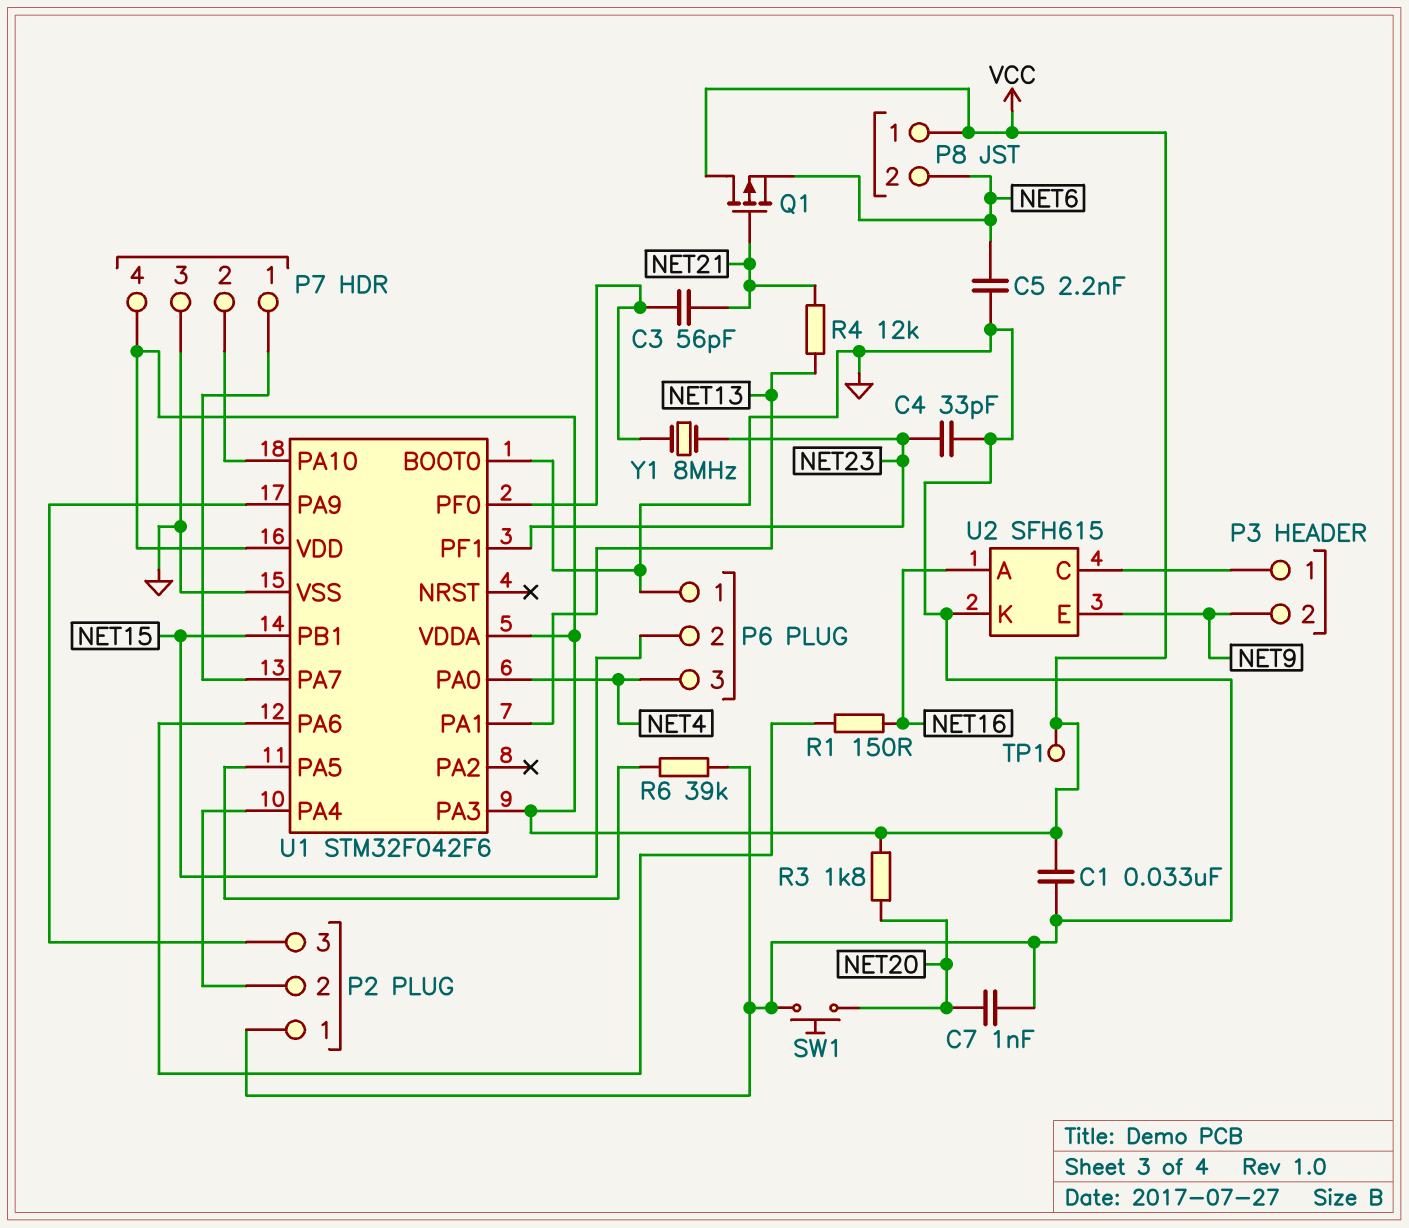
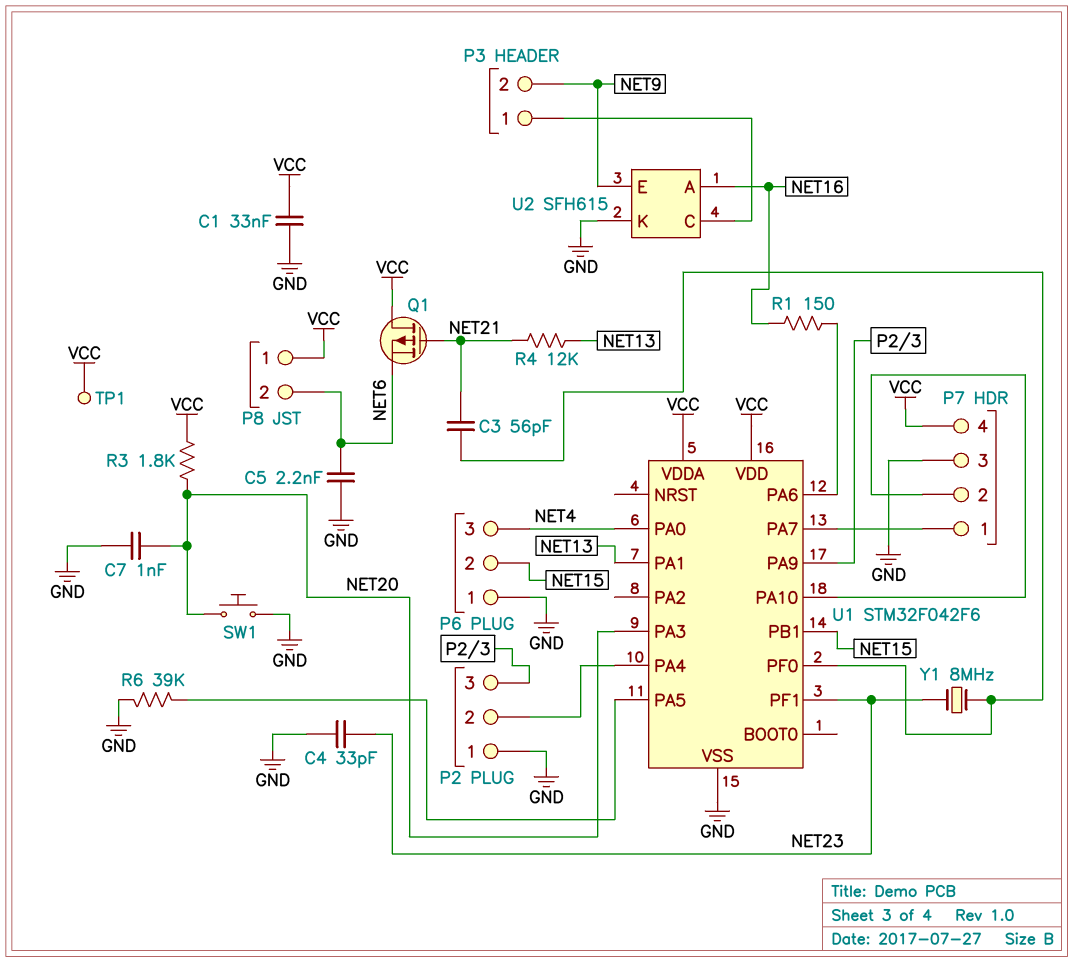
U1 pin BOOT0: GND -> none
U1 pin PA3: VCC -> NET20

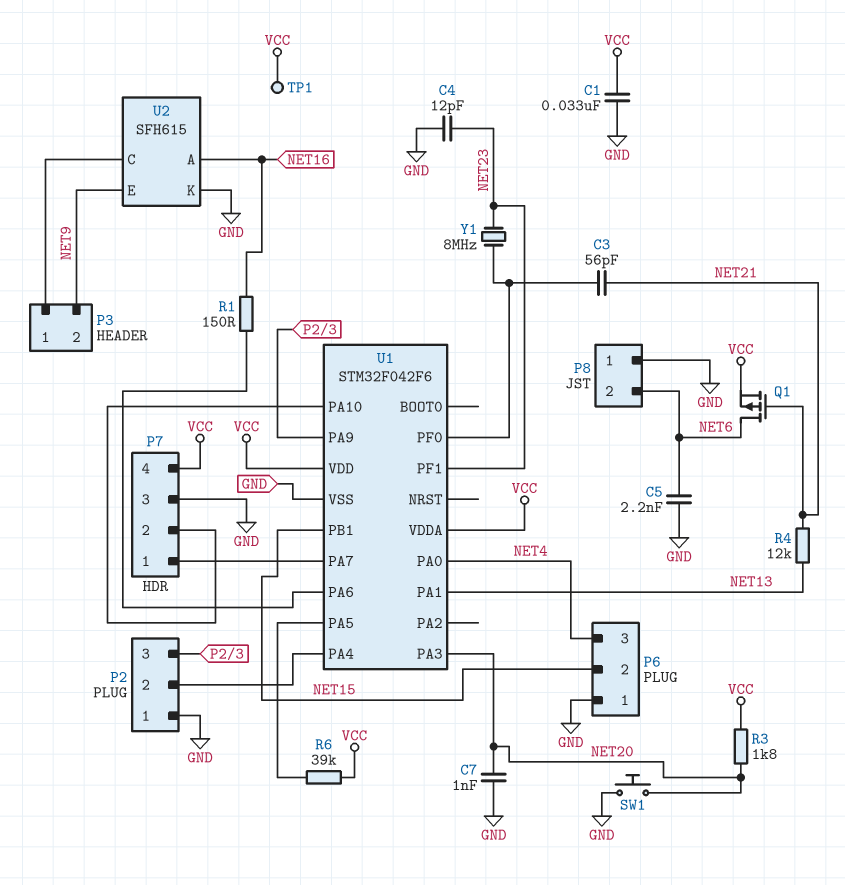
C4: 33pF (GND, NET23) -> 12pF (GND, NET23)
P8 pin 1: VCC -> GND
Q1: PMOS (G NET21, D VCC, S NET6) -> PMOS (G NET21, D NET6, S VCC)
R6: 39k (GND, U1/PA5) -> 39k (U1/PA5, VCC)

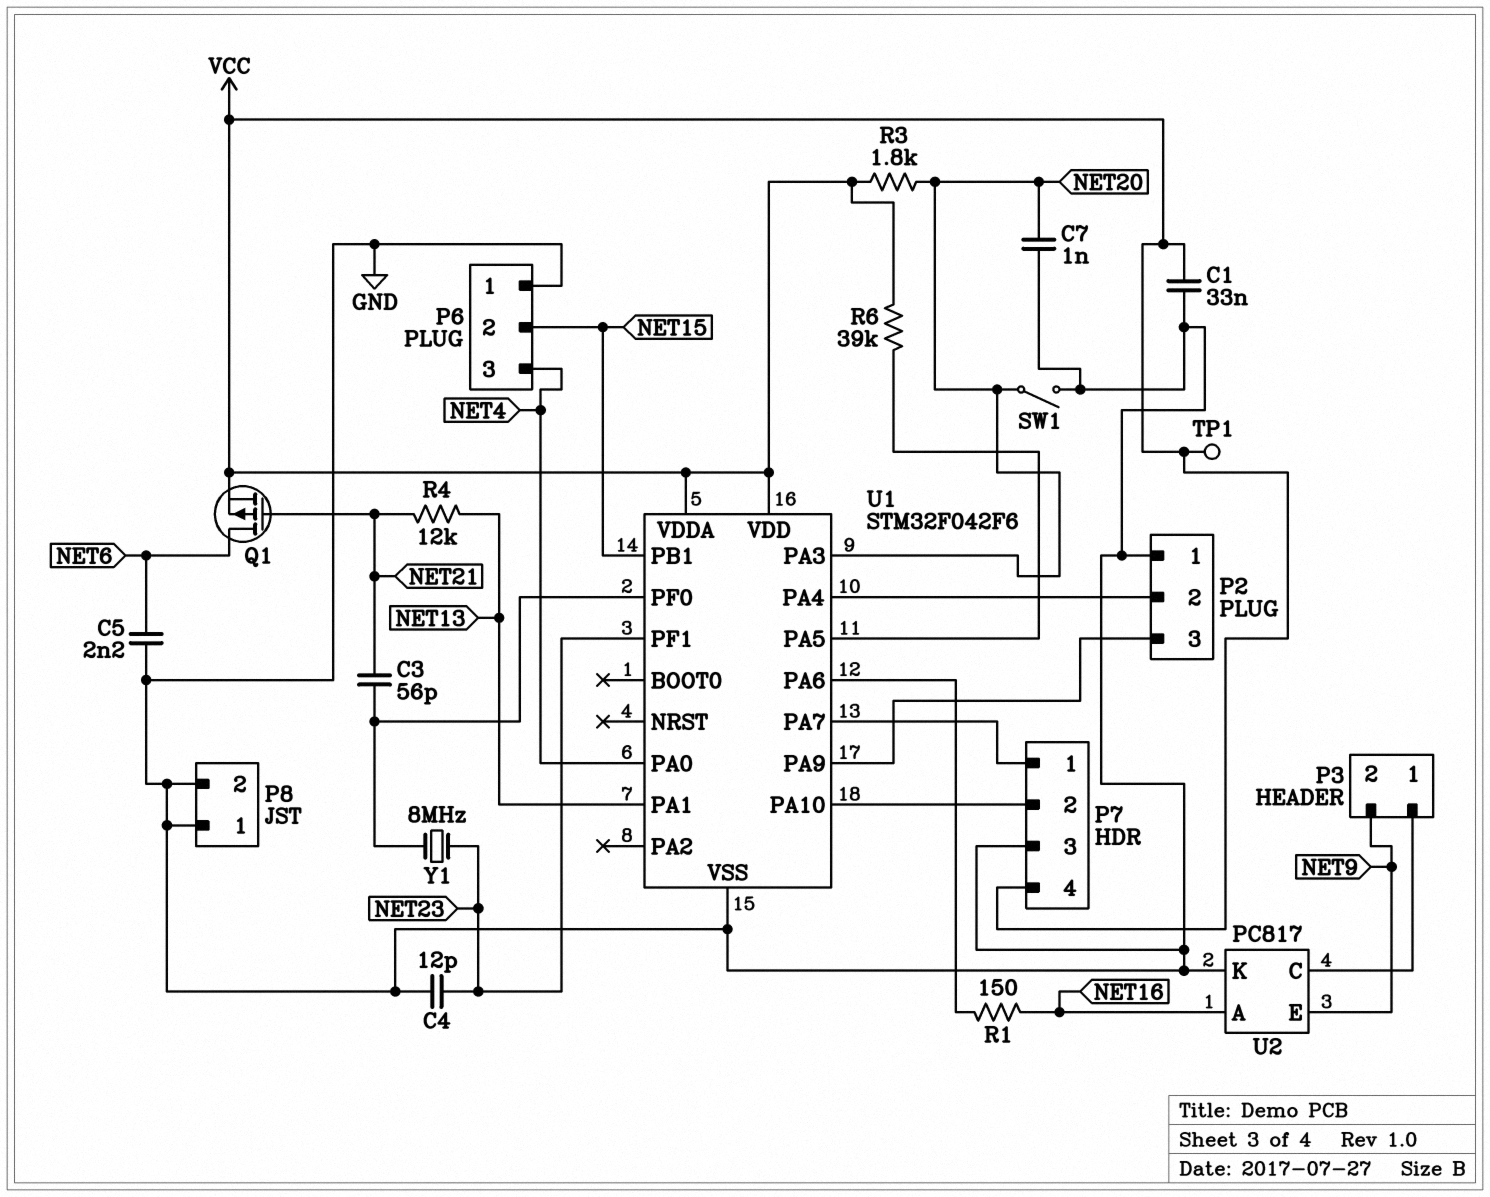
P8 pin 2: NET6 -> GND
SW1: button (GND, NET20) -> switch (GND, NET20)
U2: SFH615 -> PC817

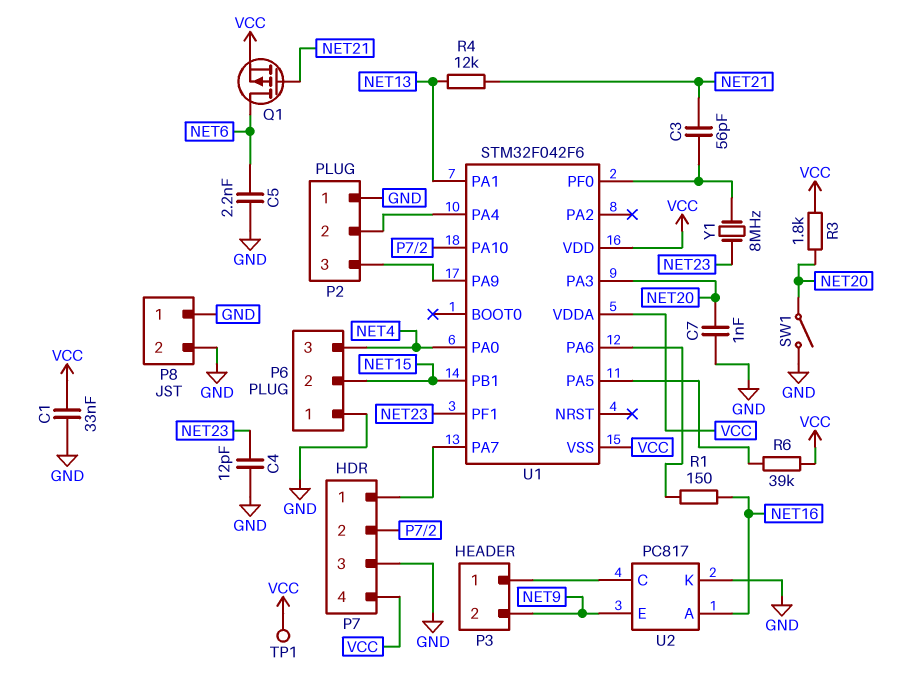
U1 pin VSS: GND -> VCC

